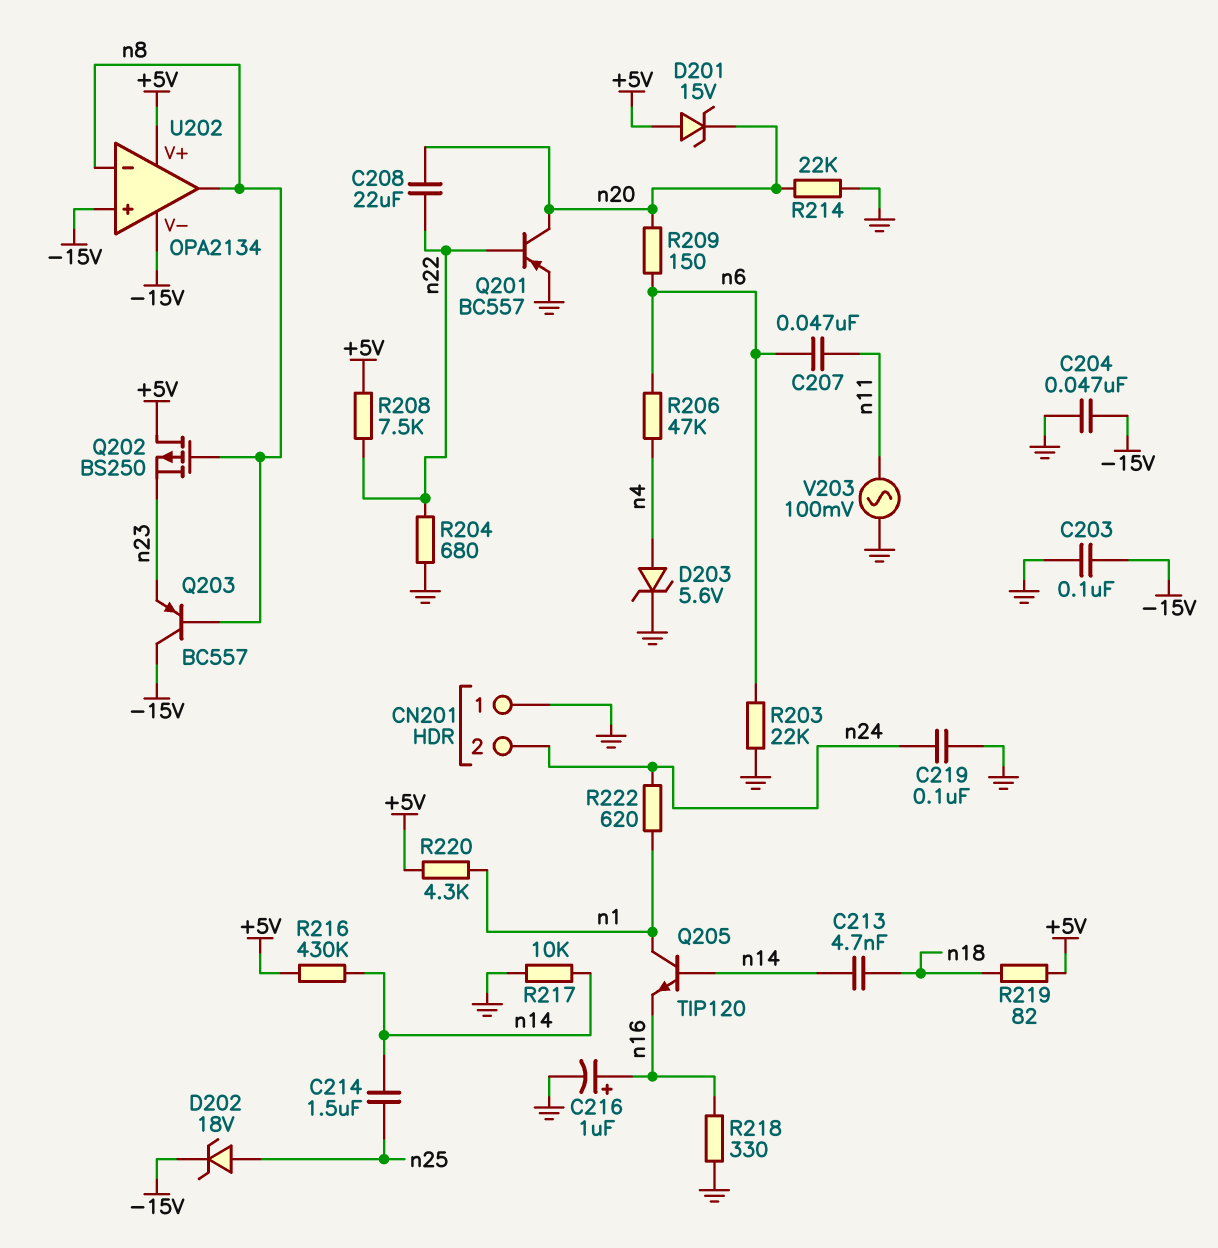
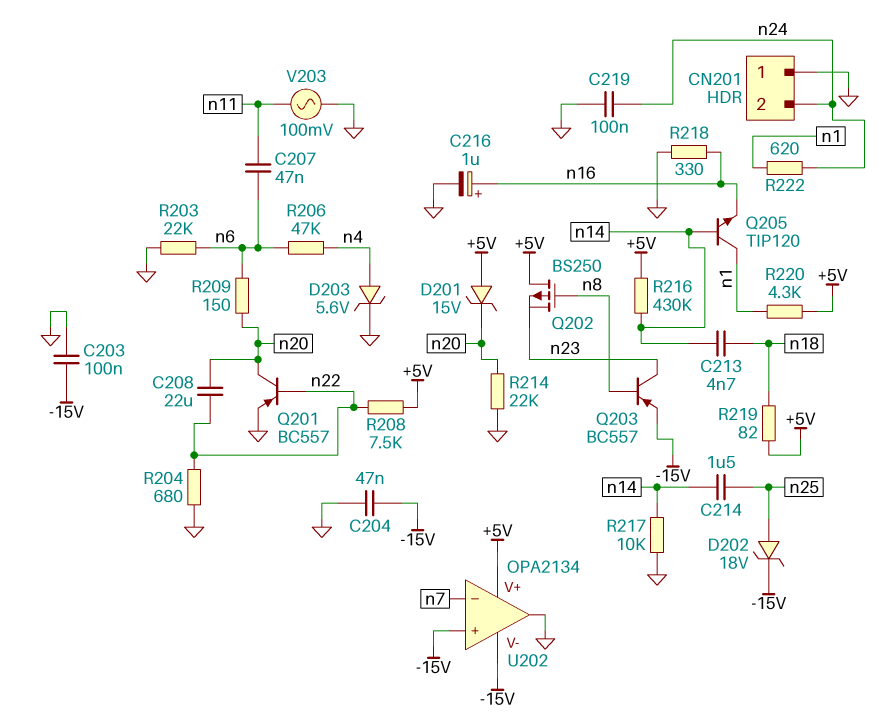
Q203: PNP BC557 (B n8, C -15V, E n23) -> PNP BC557 (B n8, C n23, E -15V)
U202 pin in-: n8 -> n7
U202 pin out: n8 -> GND

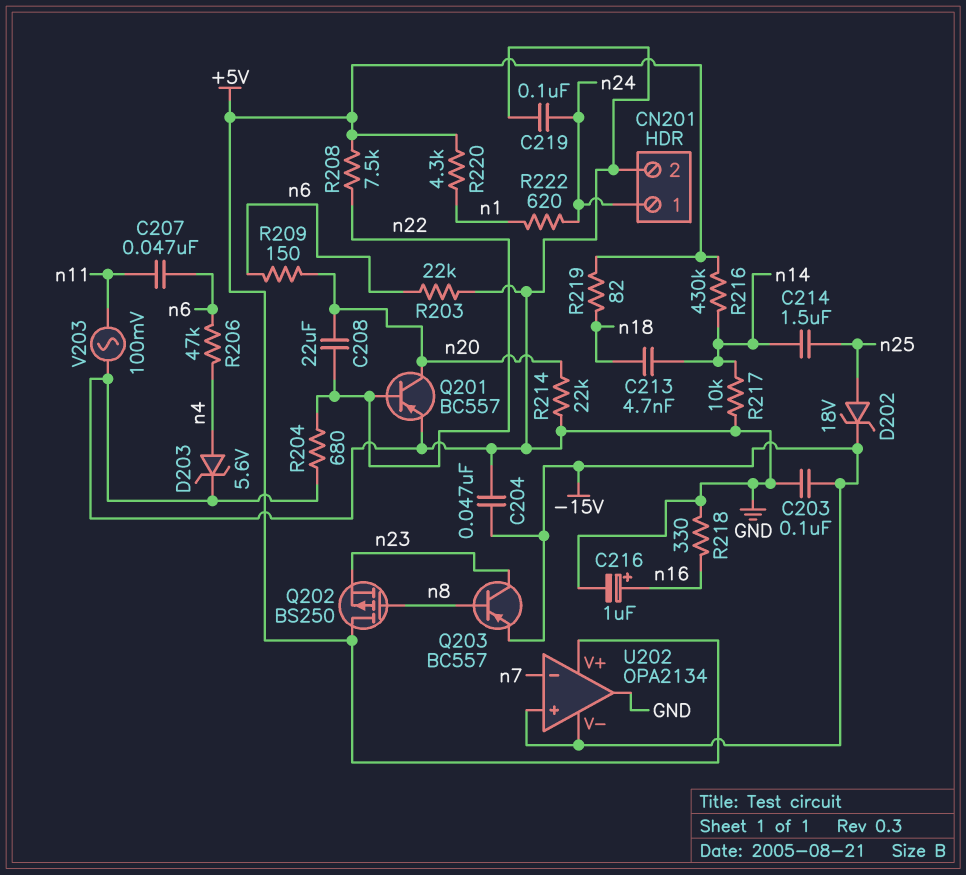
CN201 pin 1: GND -> n24
CN201 pin 2: n24 -> GND
D201: zener 15V (A +5V, K n20) -> none
Q205: NPN TIP120 (B n14, C n1, E n16) -> none

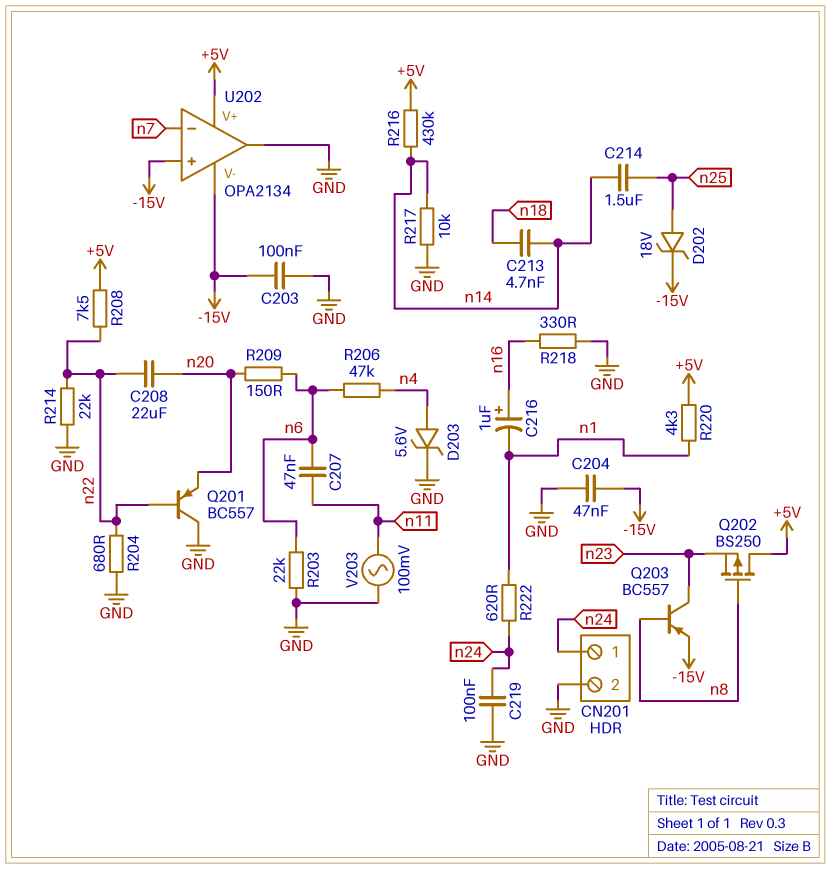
C216: 1uF (plus n16, minus GND) -> 1uF (plus n16, minus n1)
Q201: PNP BC557 (B n22, C n20, E GND) -> PNP BC557 (B n22, C GND, E n20)
R214: 22k (GND, n20) -> 22k (GND, n22)
R219: 82 (+5V, n18) -> none

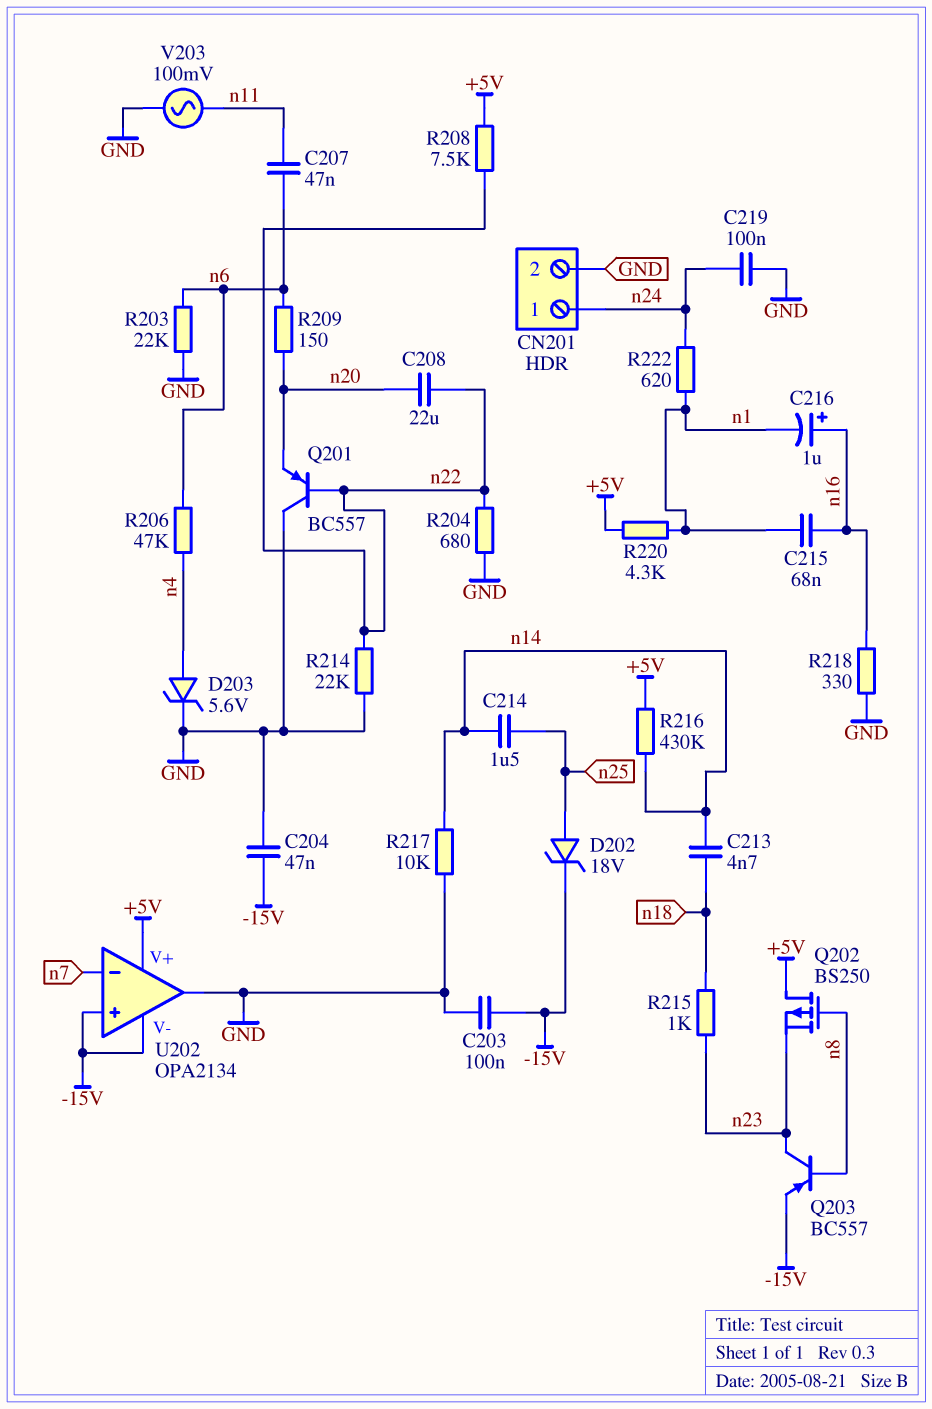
C215: none -> 68nF (n1, n16)
R215: none -> 1k (n18, n23)

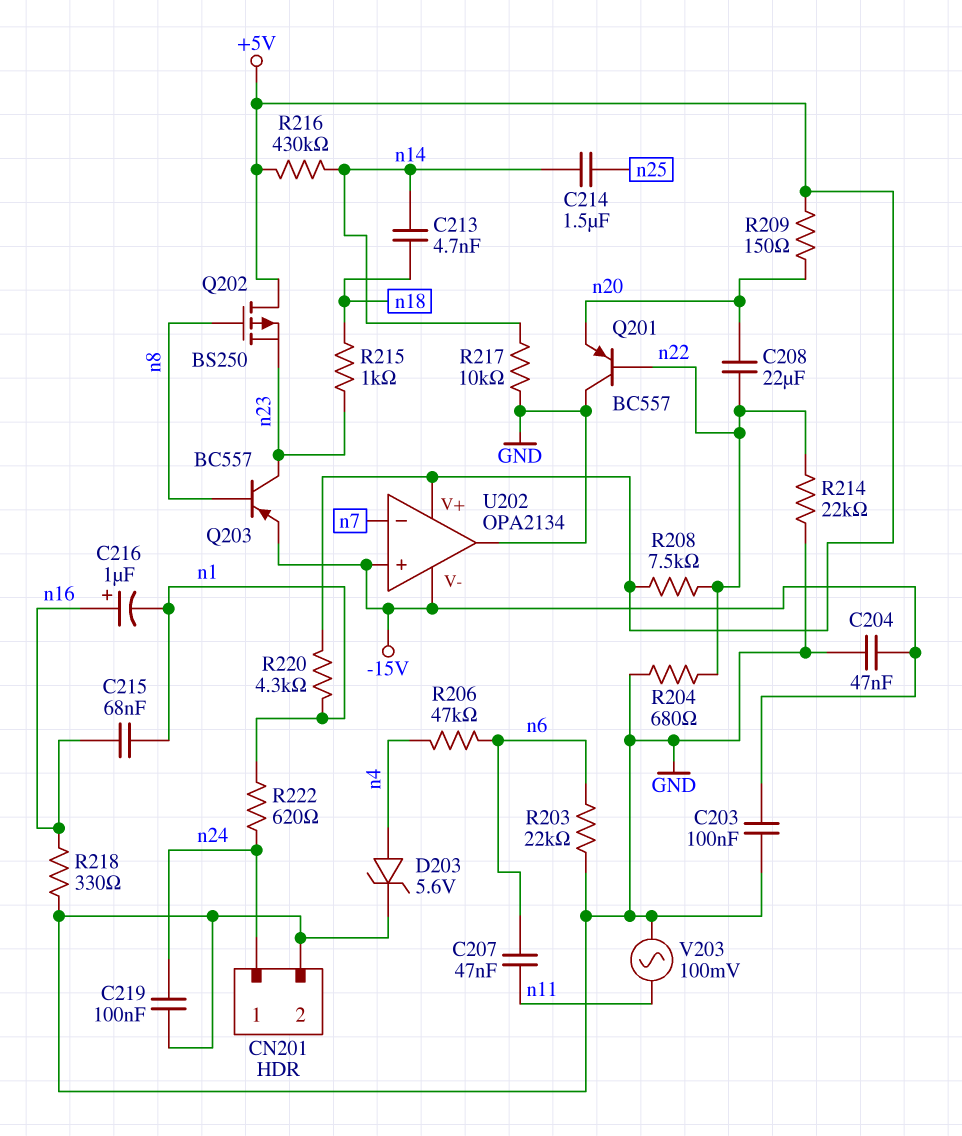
D202: zener 18V (A n25, K -15V) -> none
R209: 150 (n6, n20) -> 150 (+5V, n20)

